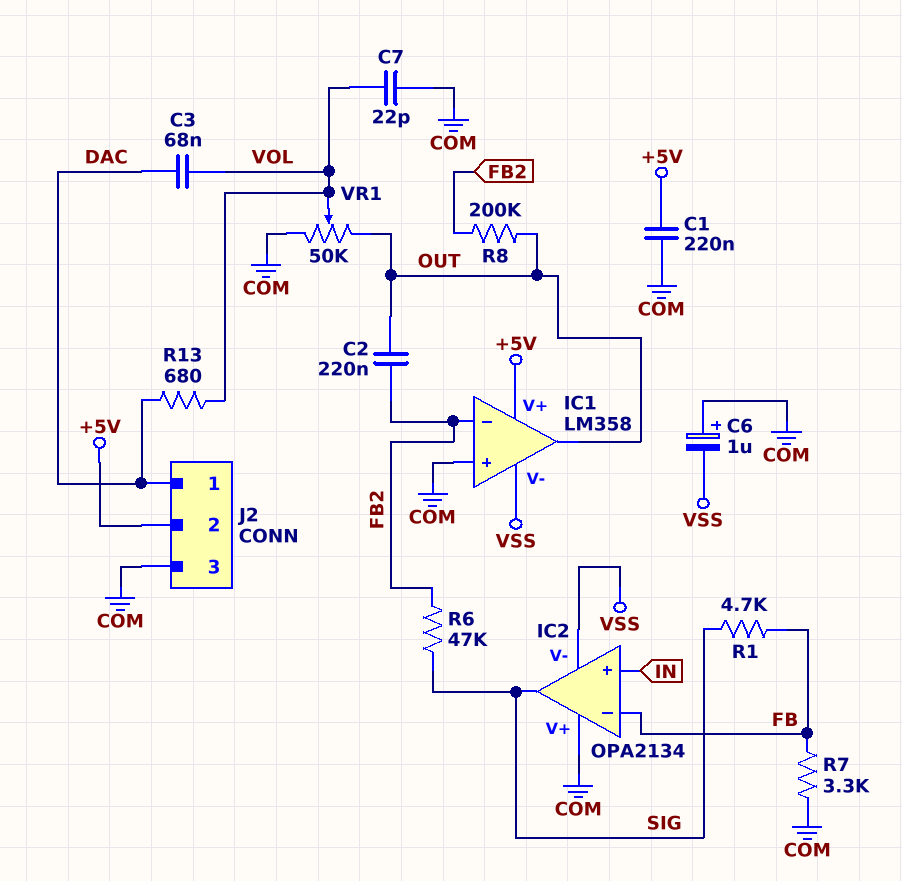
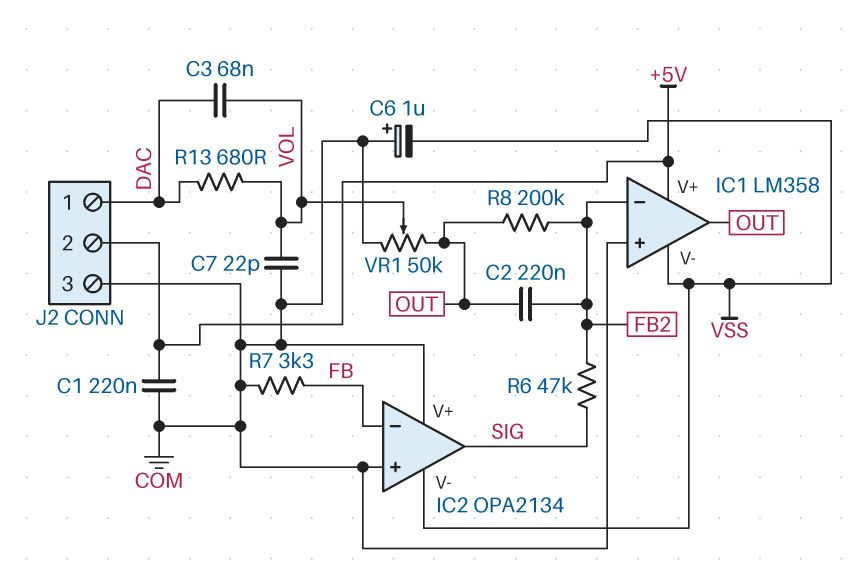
IC2 pin in+: IN -> COM
R1: 4.7k (FB, SIG) -> none

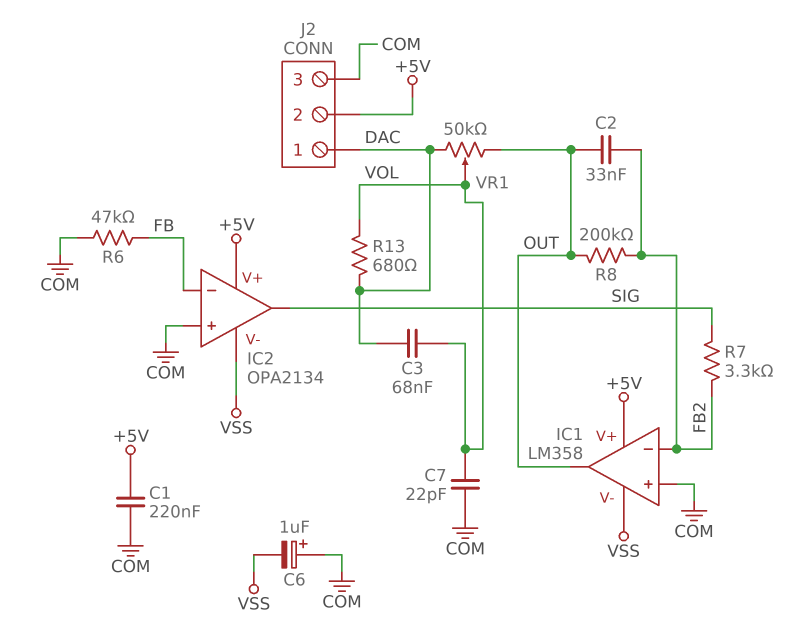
C2: 220nF (FB2, OUT) -> 33nF (FB2, OUT)
IC2 pin V+: COM -> +5V
R6: 47k (FB2, SIG) -> 47k (COM, FB)
R7: 3.3k (COM, FB) -> 3.3k (FB2, SIG)
VR1: 50k (COM, OUT, wiper VOL) -> 50k (DAC, OUT, wiper VOL)

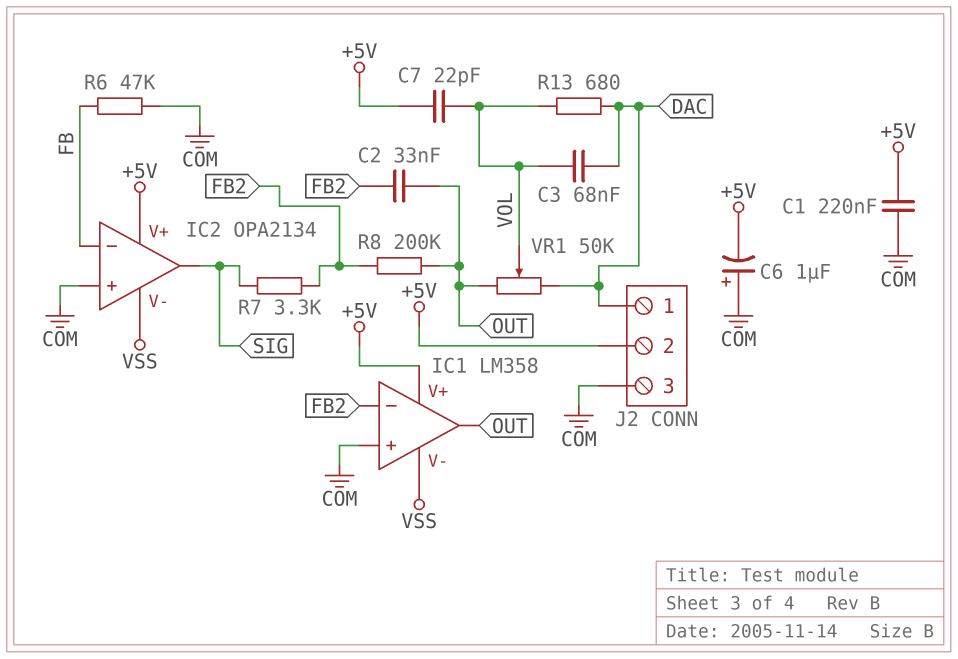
C6: 1uF (plus COM, minus VSS) -> 1uF (plus COM, minus +5V)
C7: 22pF (COM, VOL) -> 22pF (+5V, VOL)

